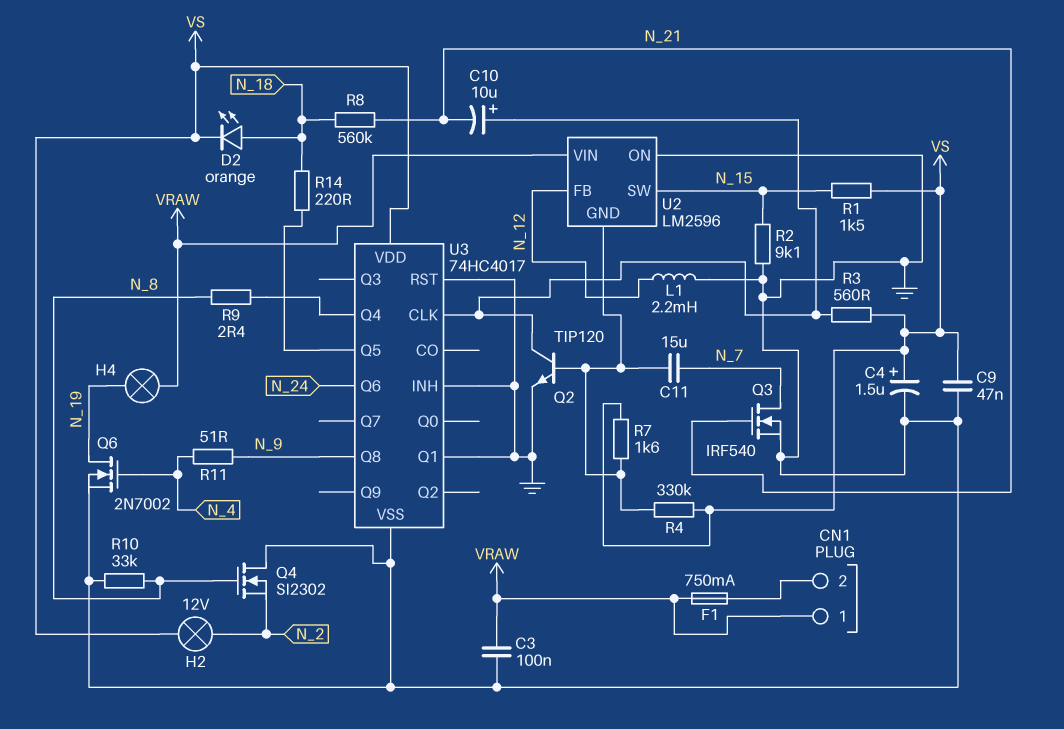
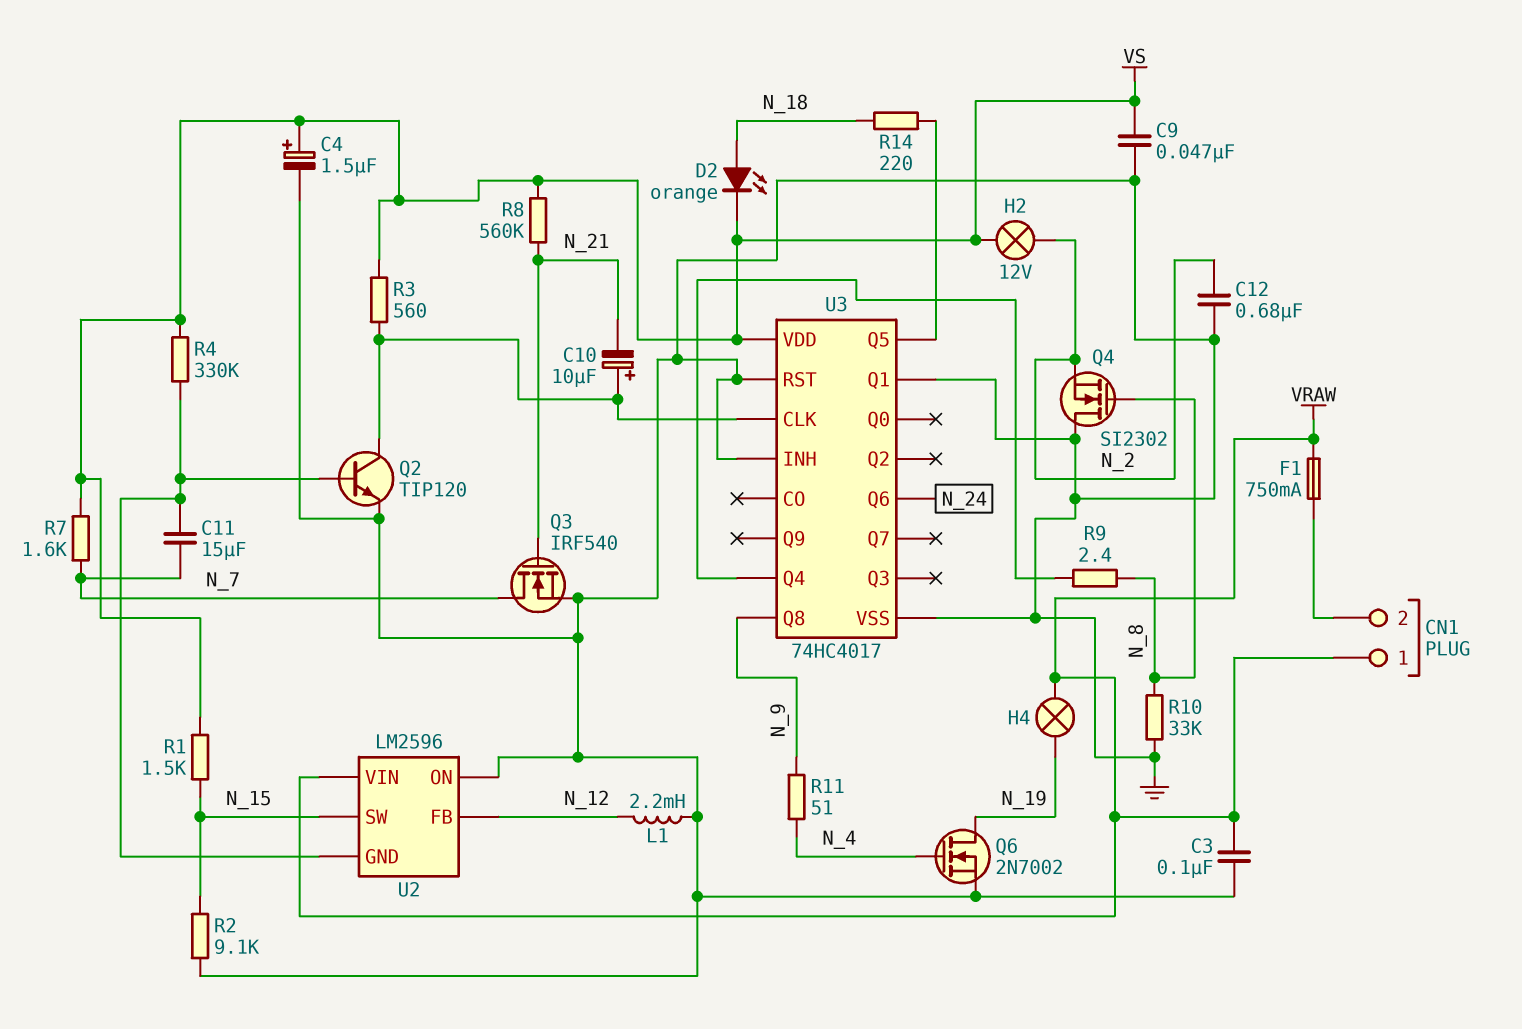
C12: none -> 680nF (GND, N_2)
R7: 1.6k (U2/GND, VS) -> 1.6k (N_7, VS)
R8: 560k (N_18, N_21) -> 560k (N_21, VS)

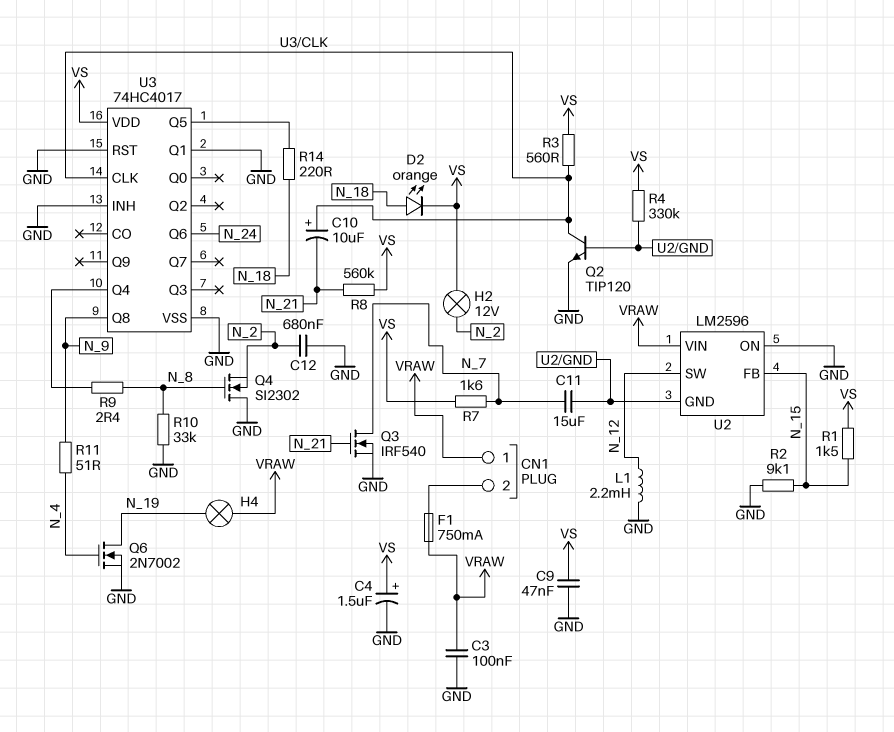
U2 pin FB: N_12 -> N_15
U2 pin SW: N_15 -> N_12

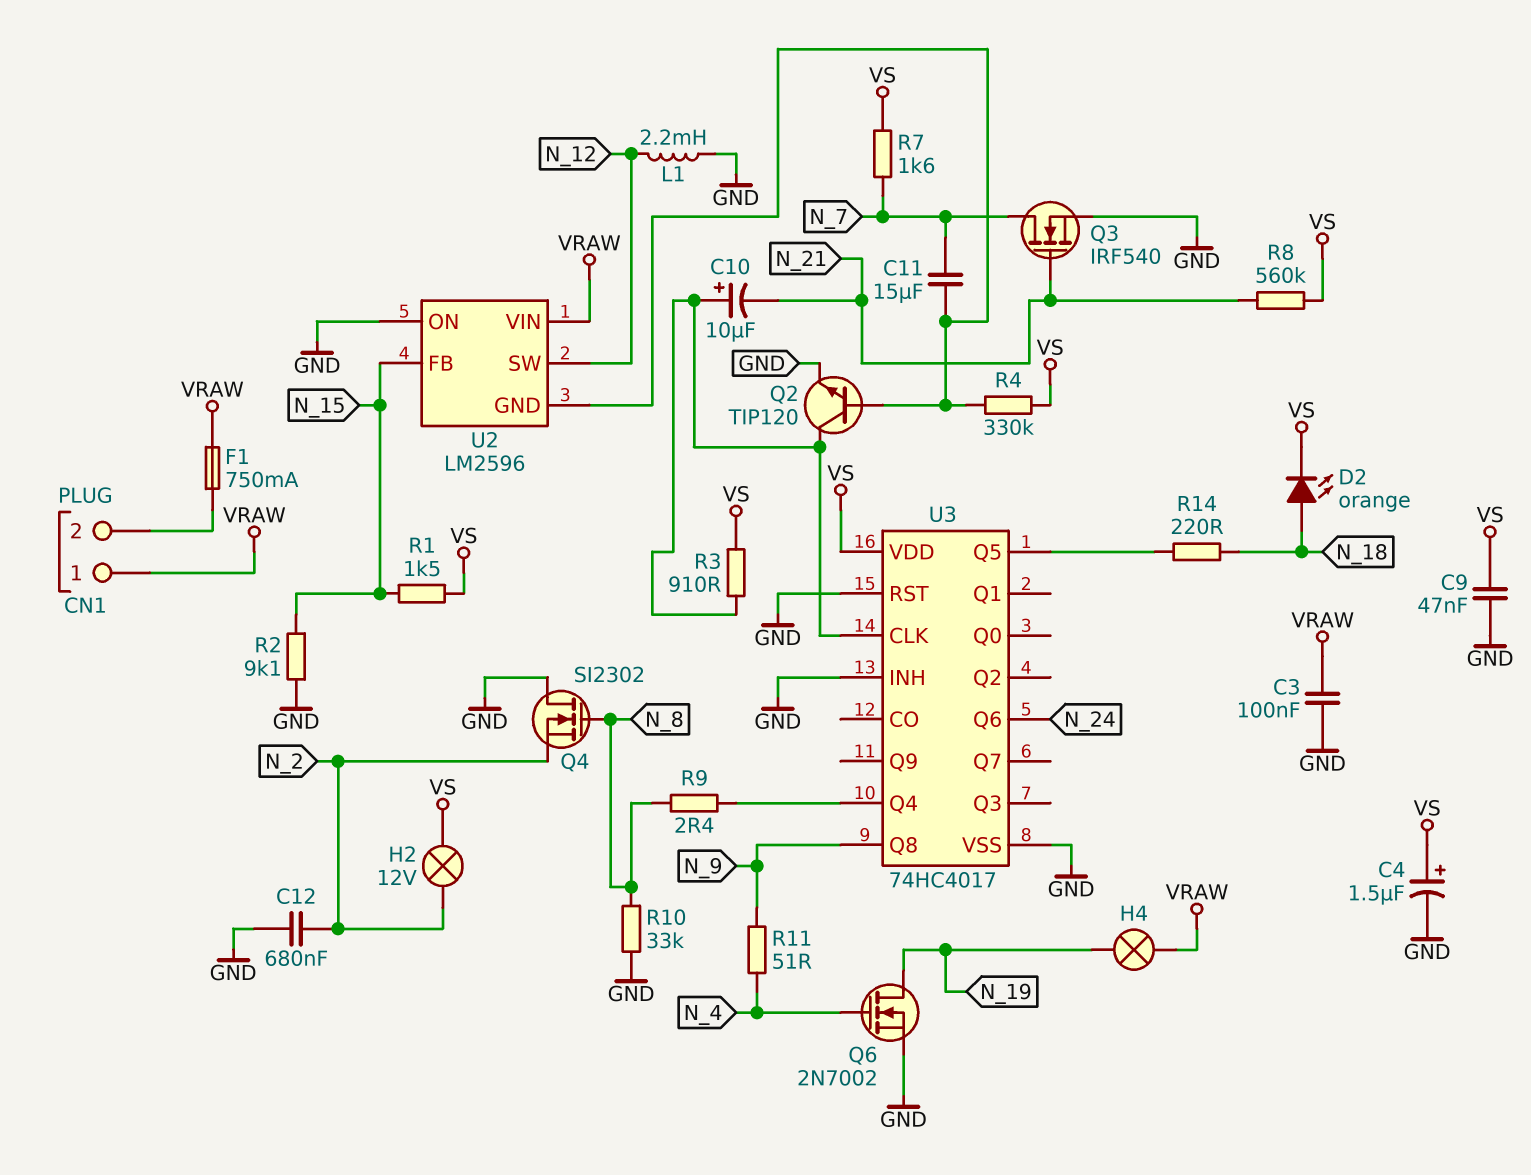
R3: 560 (U3/CLK, VS) -> 910 (U3/CLK, VS)
U3 pin Q1: GND -> none

